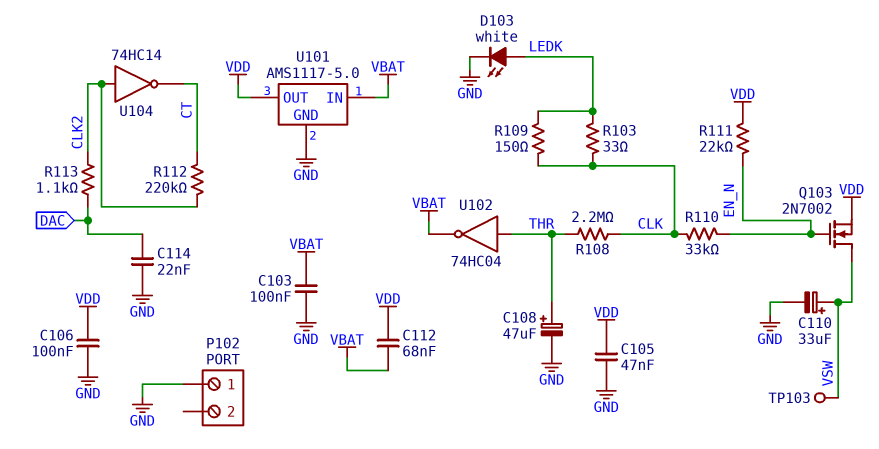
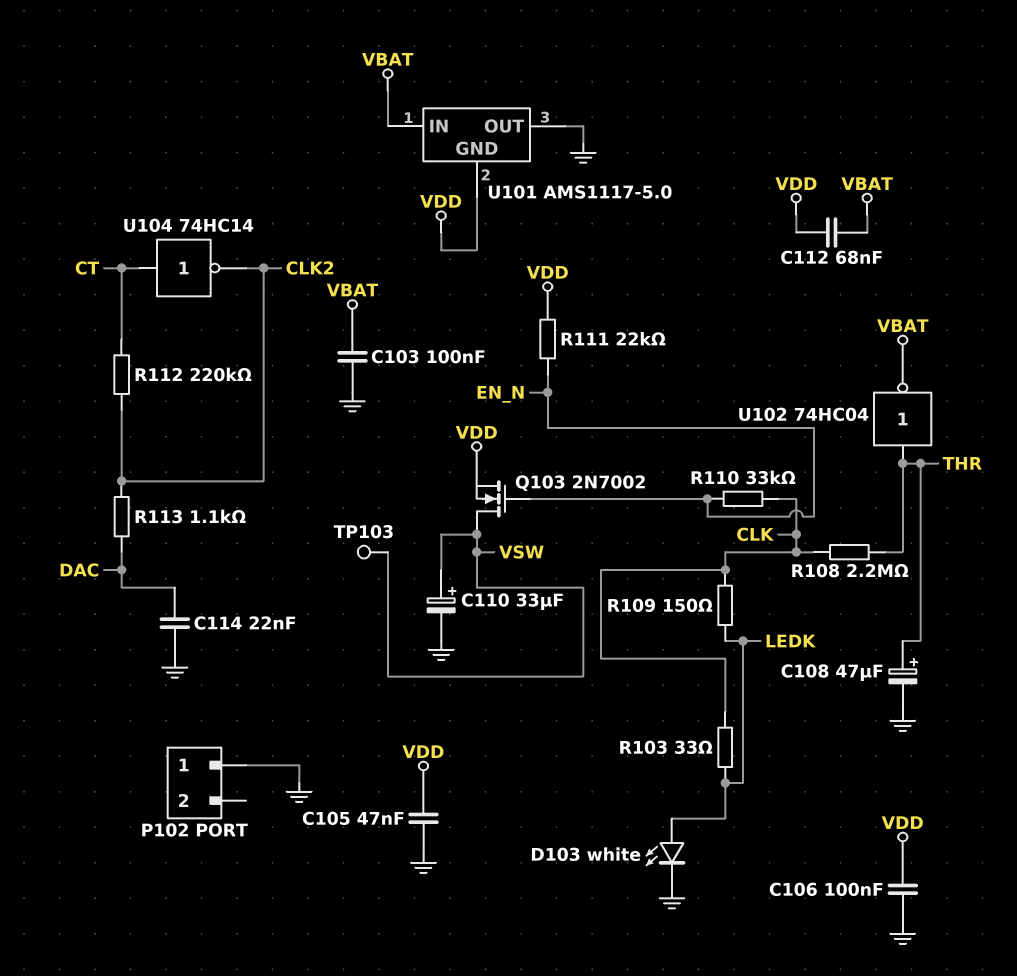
U101 pin GND: GND -> VDD
U101 pin OUT: VDD -> GND
U104: NOT 74HC14 (in CLK2, out CT) -> NOT 74HC14 (in CT, out CLK2)

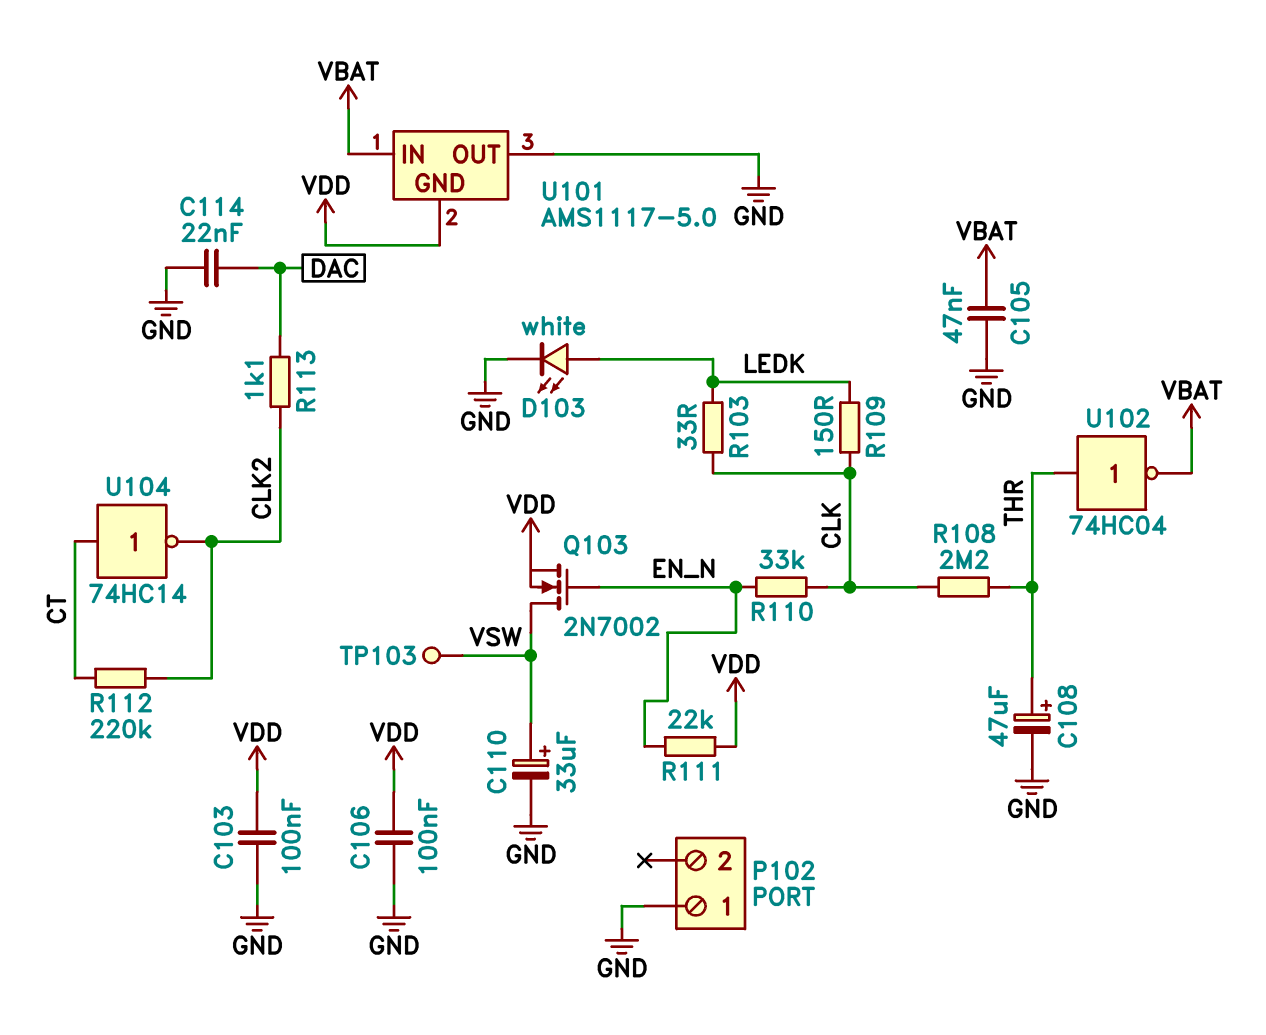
C103: 100nF (GND, VBAT) -> 100nF (GND, VDD)
C105: 47nF (GND, VDD) -> 47nF (GND, VBAT)
C112: 68nF (VBAT, VDD) -> none

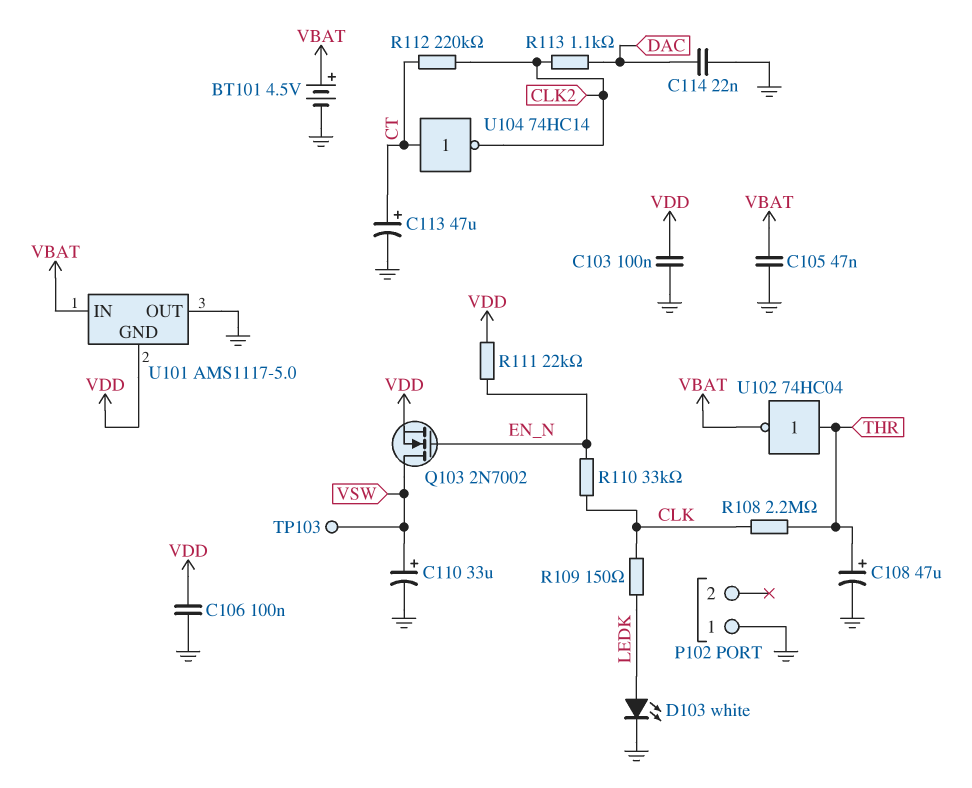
BT101: none -> 4.5V (plus VBAT, minus GND)
C113: none -> 47uF (plus CT, minus GND)
R103: 33 (CLK, LEDK) -> none

